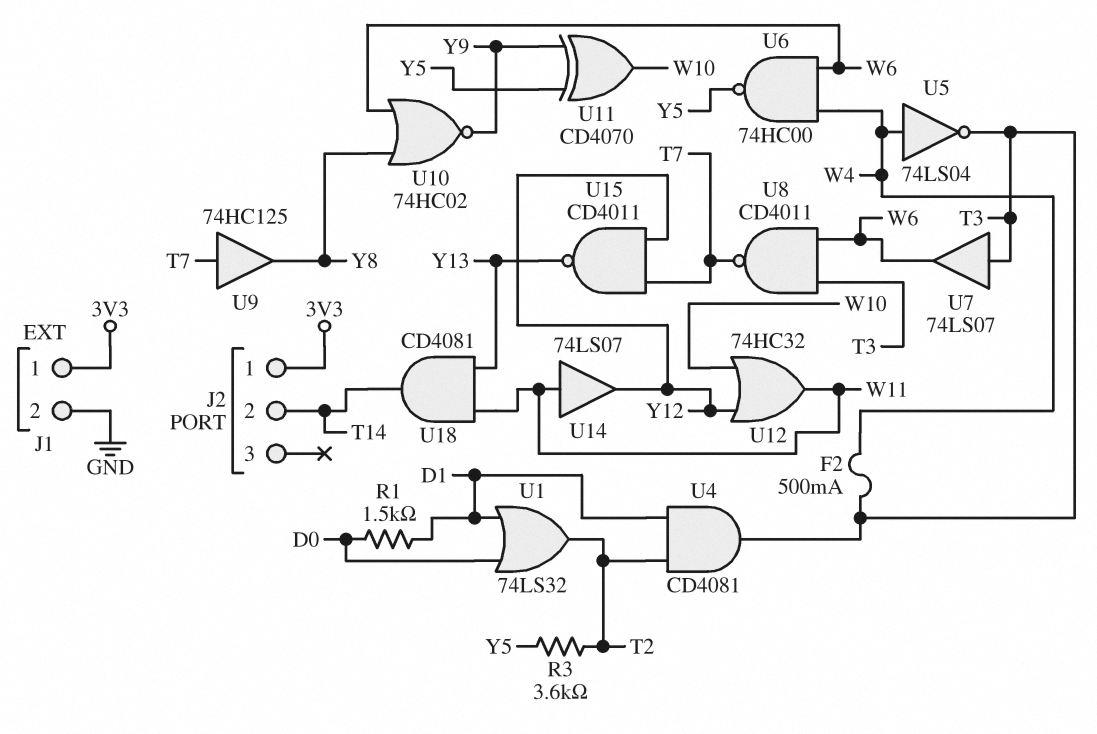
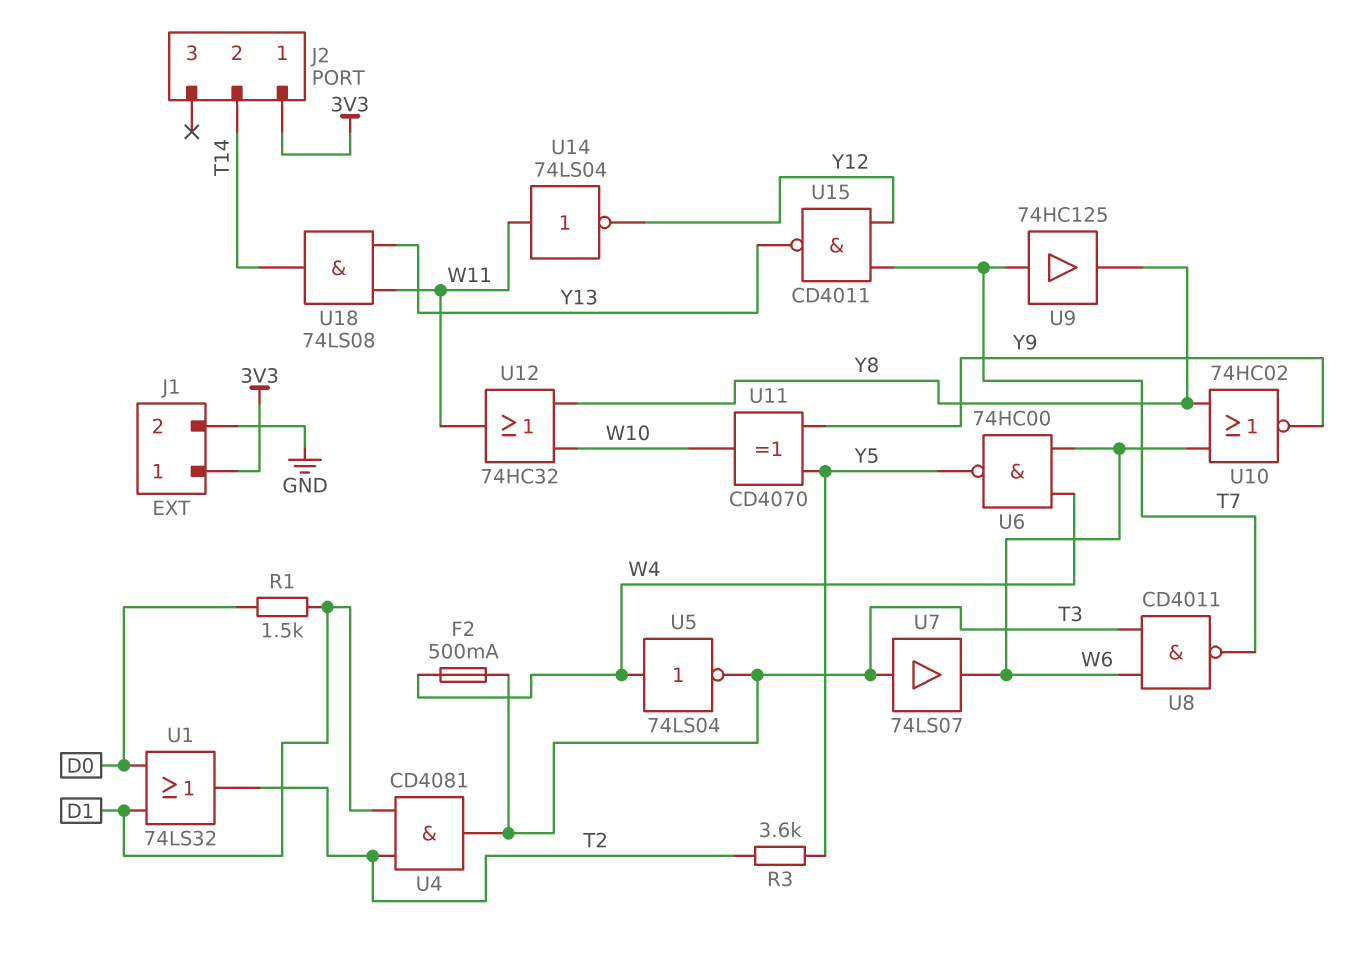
U12: OR 74HC32 (in W10, in Y12, out W11) -> OR 74HC32 (in W10, in Y8, out W11)
U14: buffer 74LS07 (in W11, out Y12) -> NOT 74LS04 (in W11, out Y12)
U18: AND CD4081 (in W11, in Y13, out T14) -> AND 74LS08 (in W11, in Y13, out T14)

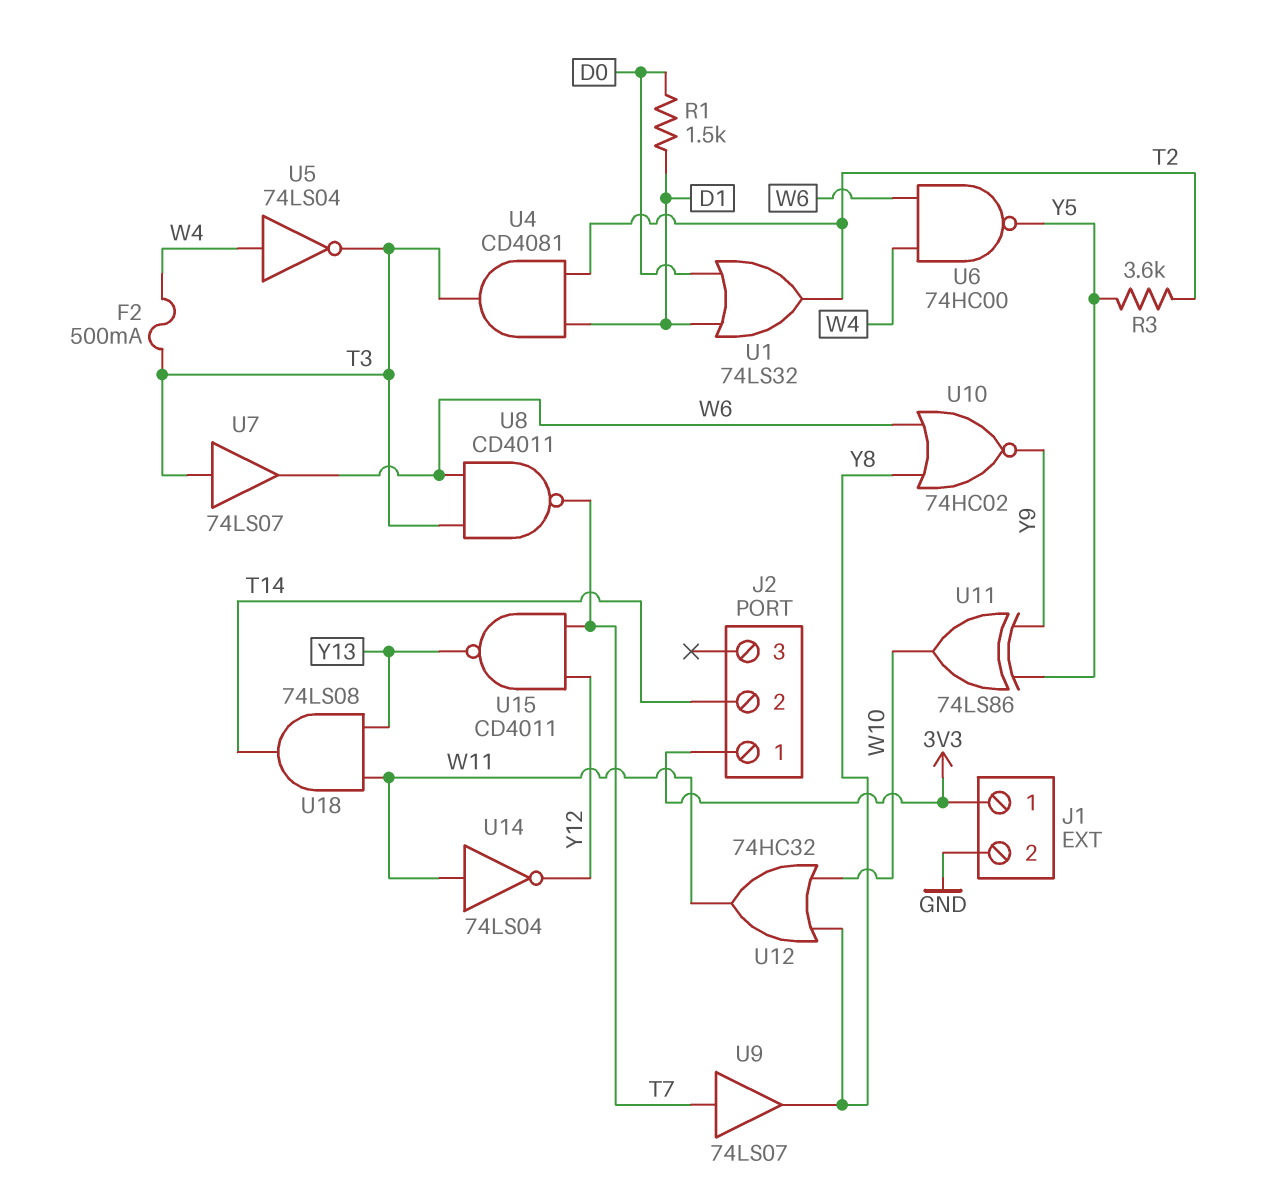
U9: buffer 74HC125 (in T7, out Y8) -> buffer 74LS07 (in T7, out Y8)
U11: XOR CD4070 (in Y5, in Y9, out W10) -> XOR 74LS86 (in Y5, in Y9, out W10)

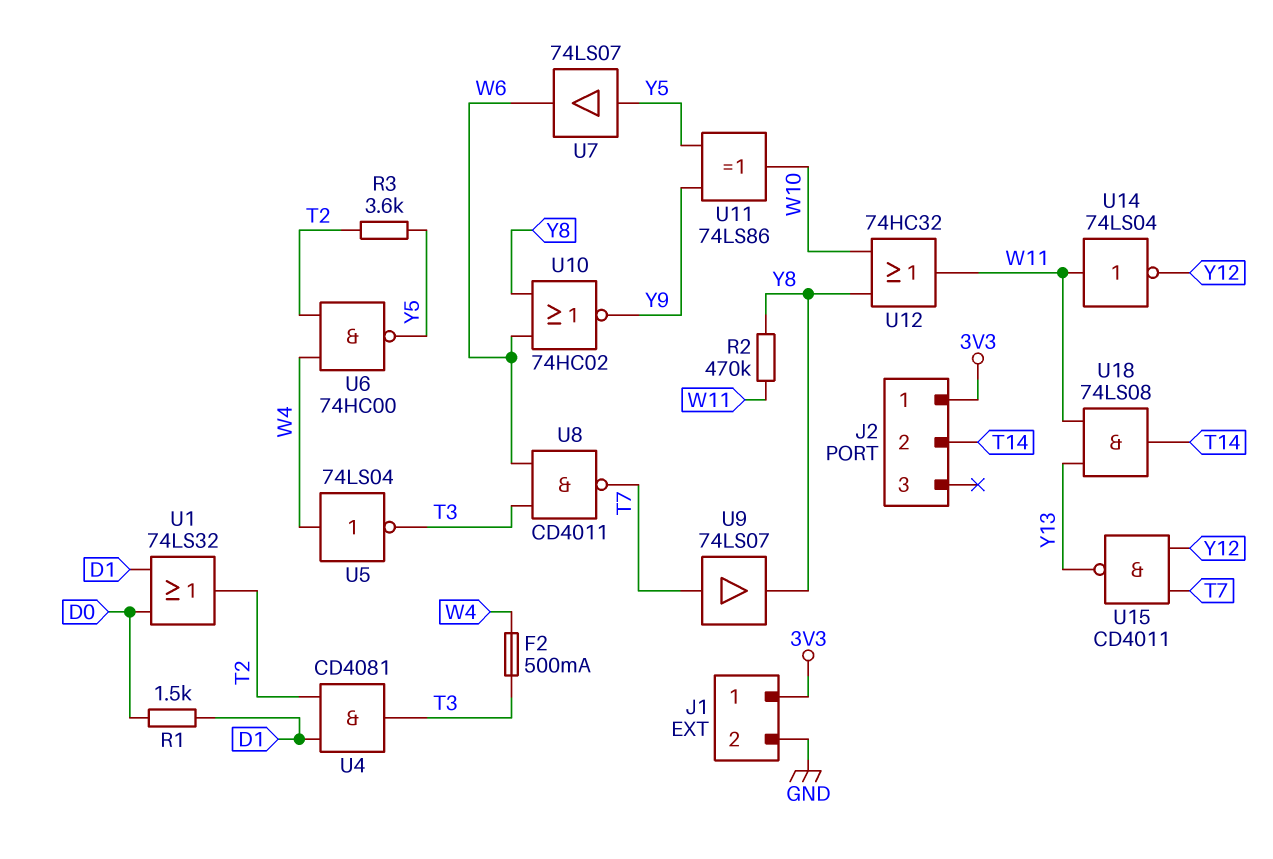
R2: none -> 470k (W11, Y8)
U6: NAND 74HC00 (in W4, in W6, out Y5) -> NAND 74HC00 (in T2, in W4, out Y5)
U7: buffer 74LS07 (in T3, out W6) -> buffer 74LS07 (in Y5, out W6)

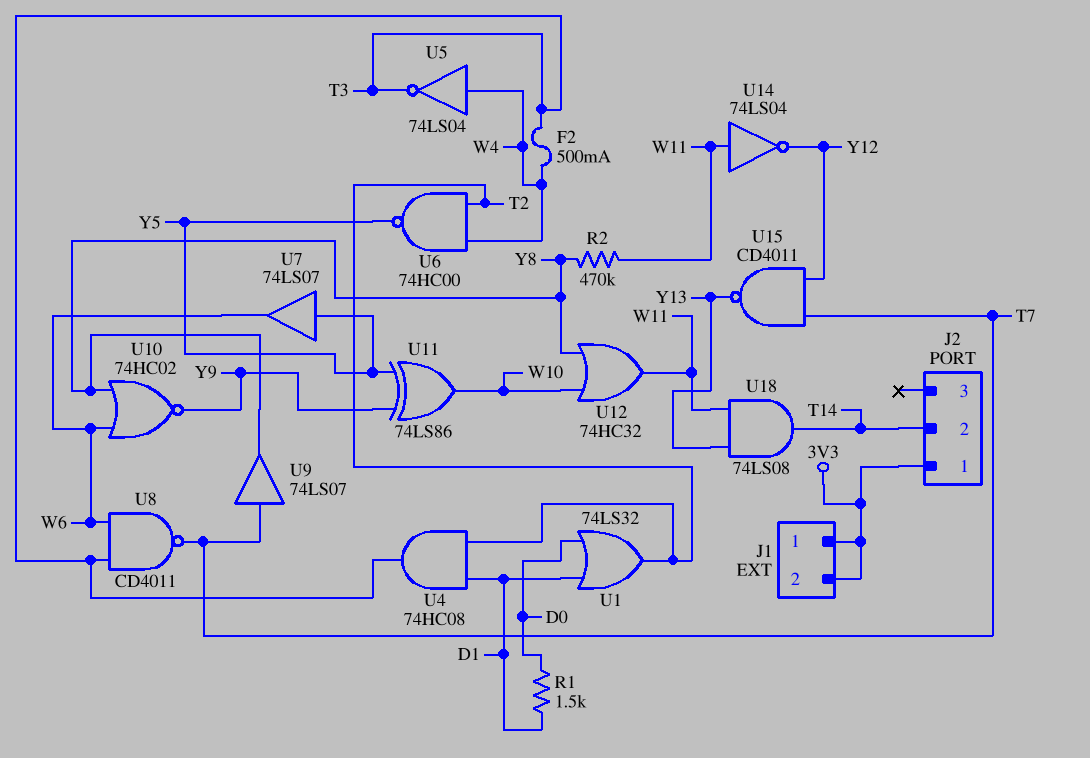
J1 pin 2: GND -> 3V3
R3: 3.6k (T2, Y5) -> none
U4: AND CD4081 (in D1, in T2, out T3) -> AND 74HC08 (in D1, in T2, out T3)

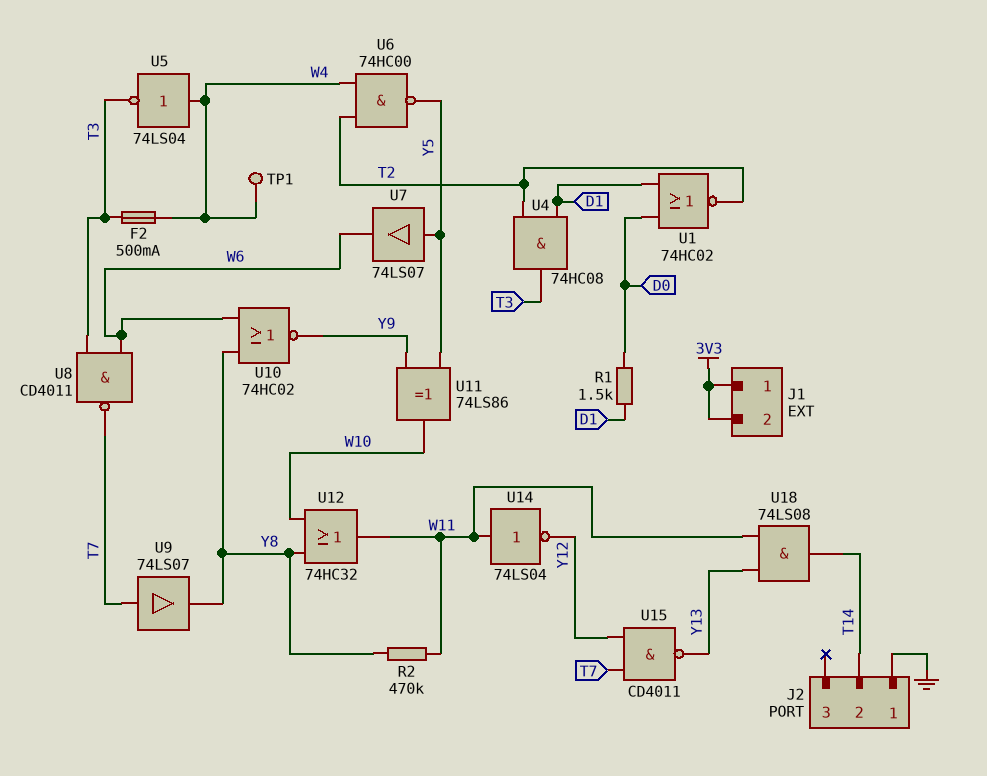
J2 pin 1: 3V3 -> GND
TP1: none -> test point (W4)
U1: OR 74LS32 (in D0, in D1, out T2) -> NOR 74HC02 (in D0, in D1, out T2)

